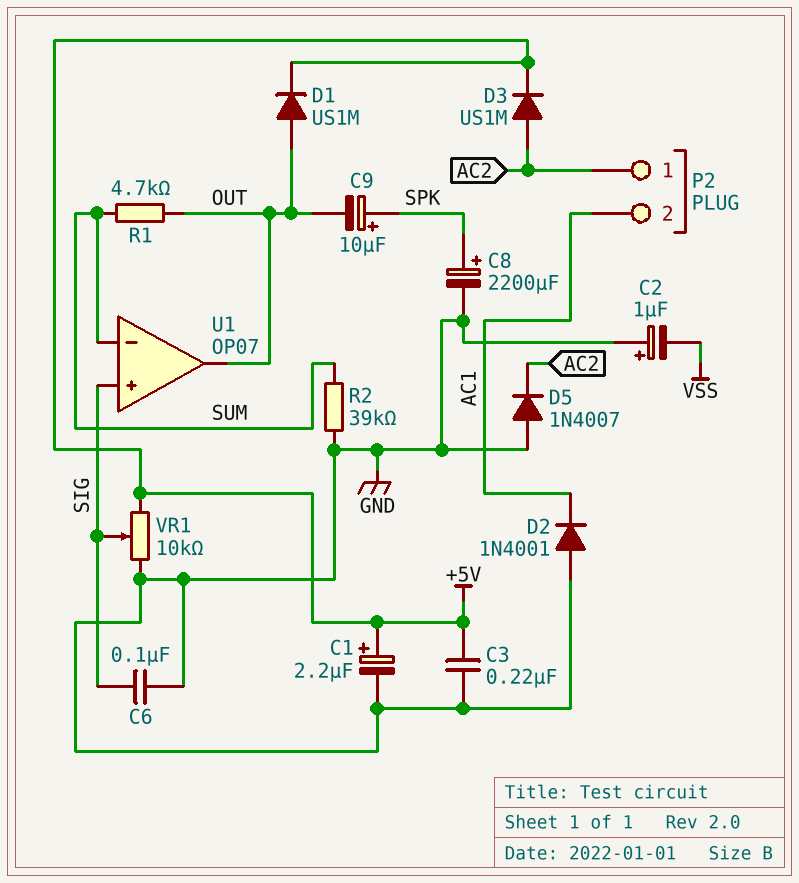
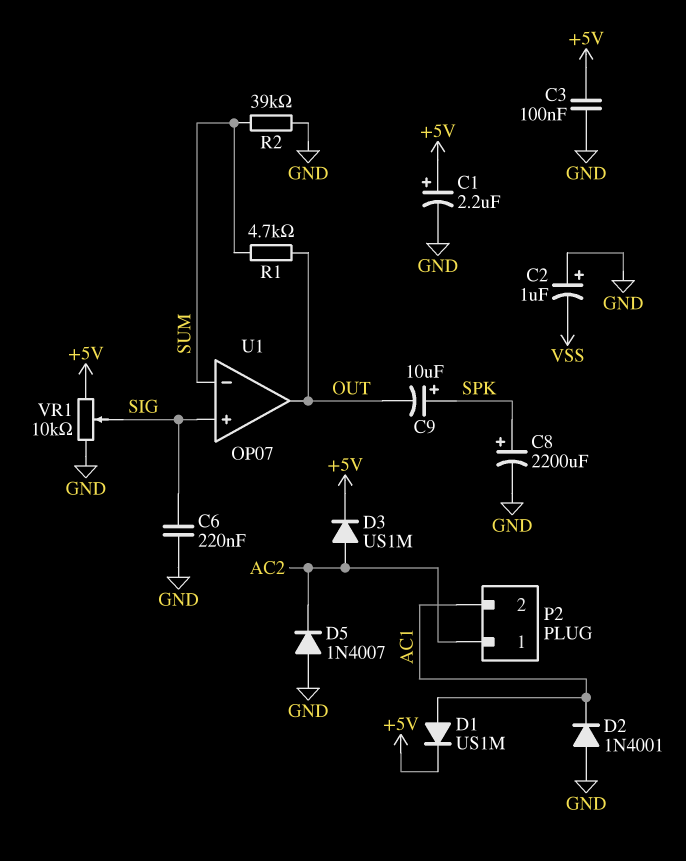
C3: 220nF (+5V, GND) -> 100nF (+5V, GND)
C6: 100nF (GND, SIG) -> 220nF (GND, SIG)
D1: diode US1M (A OUT, K +5V) -> diode US1M (A AC1, K +5V)

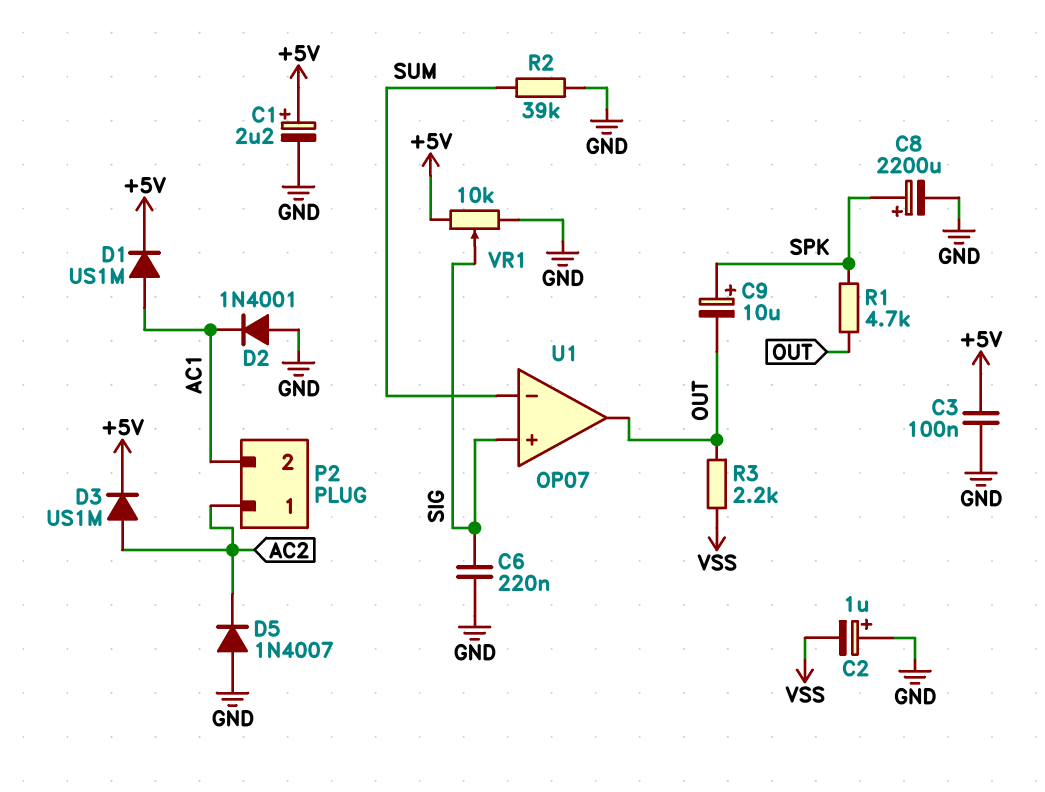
R1: 4.7k (OUT, SUM) -> 4.7k (OUT, SPK)
R3: none -> 2.2k (OUT, VSS)

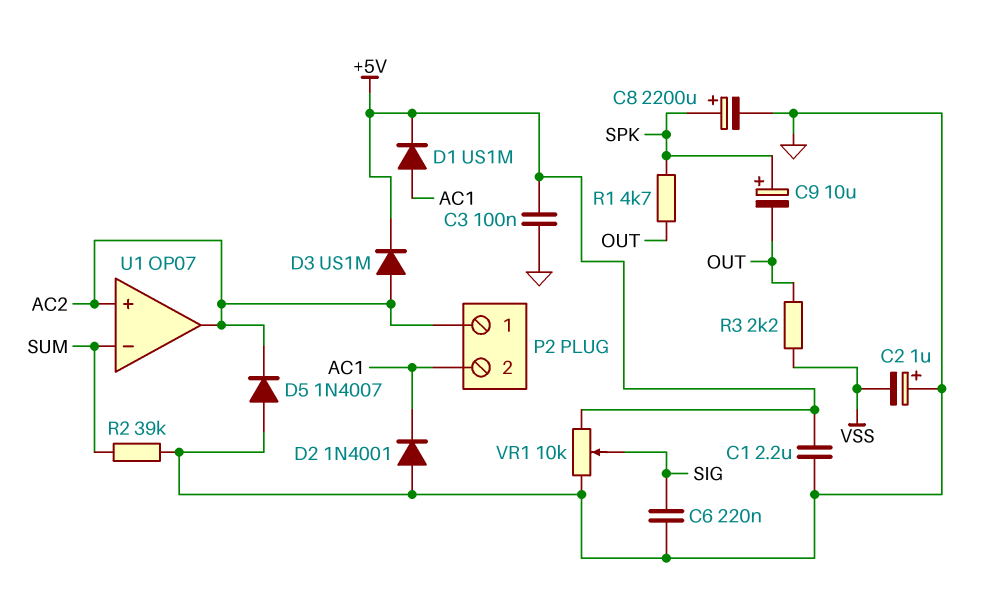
C1: 2.2uF (plus +5V, minus GND) -> 2.2uF (+5V, GND)
U1 pin in+: SIG -> AC2
U1 pin out: OUT -> AC2

